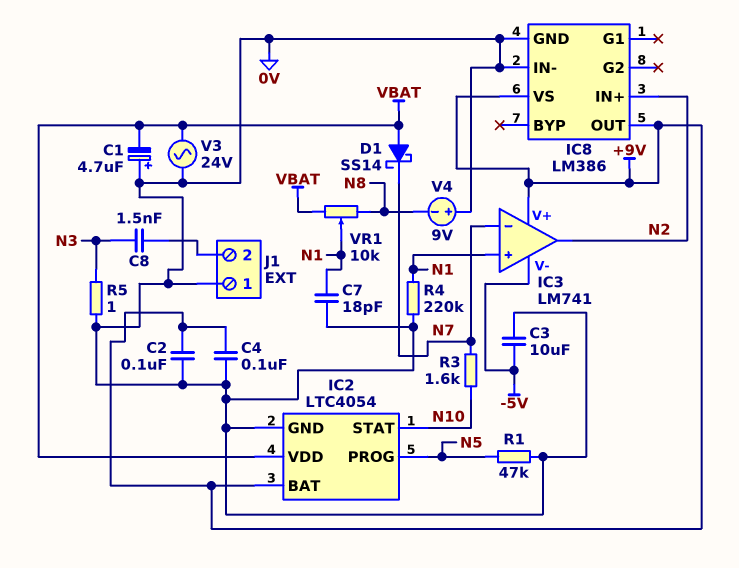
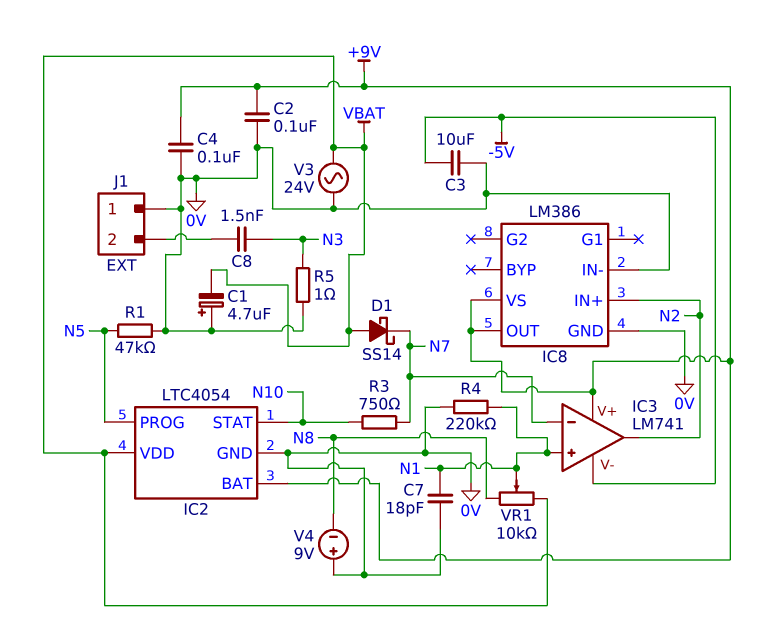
R3: 1.6k (N7, N10) -> 750 (N7, N10)

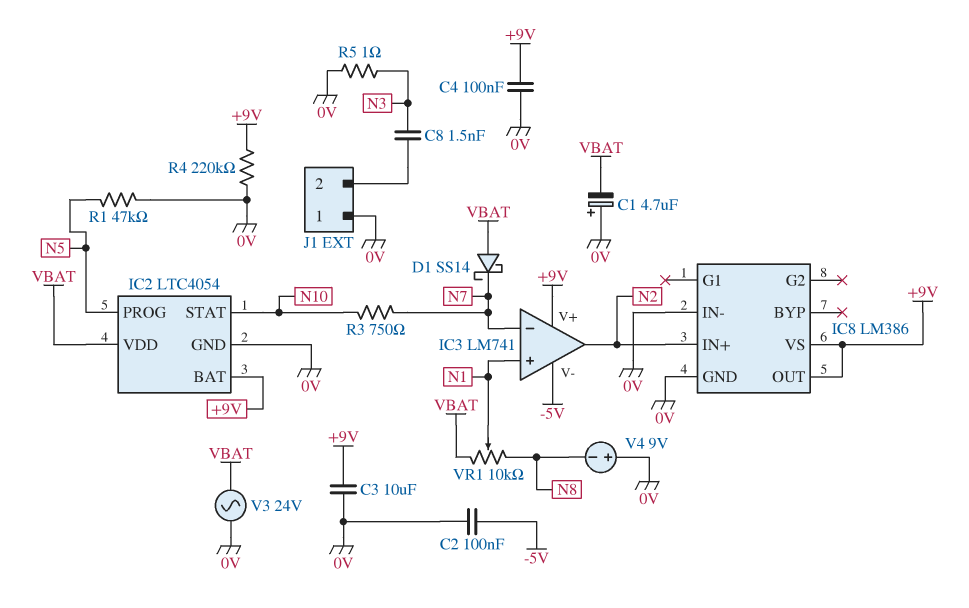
C2: 100nF (+9V, 0V) -> 100nF (-5V, 0V)
C3: 10uF (-5V, 0V) -> 10uF (+9V, 0V)
C7: 18pF (0V, N1) -> none
R4: 220k (0V, N1) -> 220k (+9V, 0V)

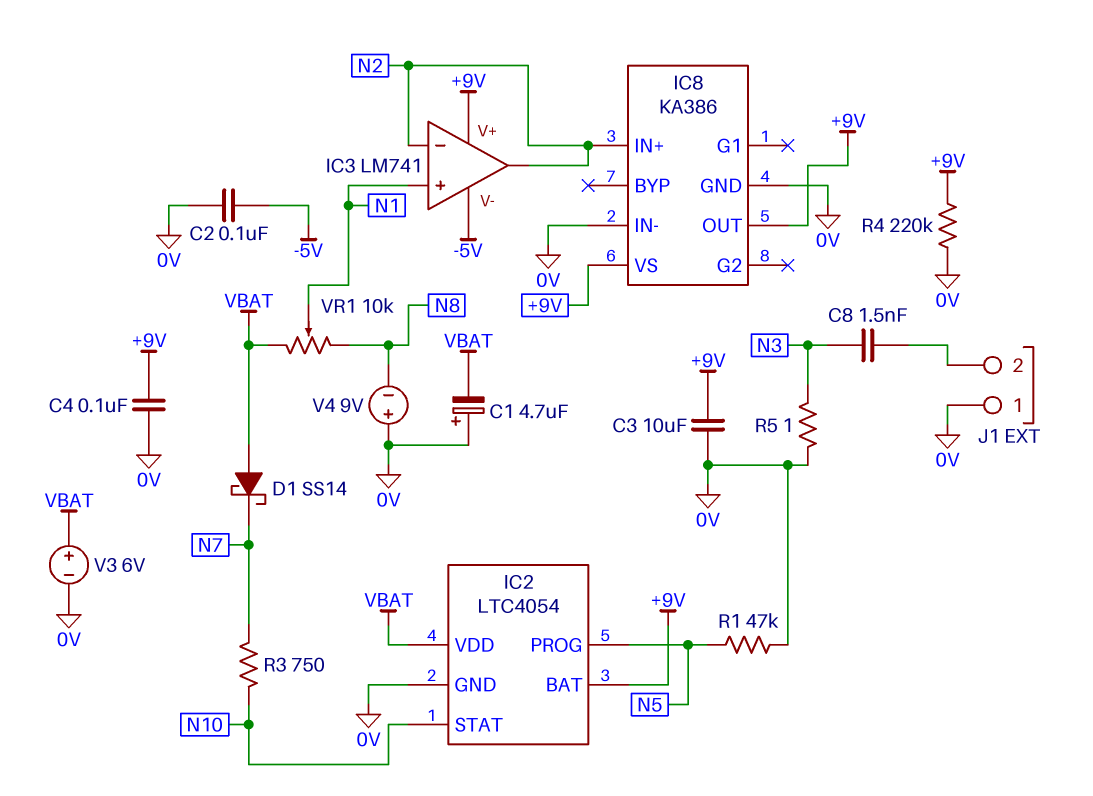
IC3 pin in-: N7 -> N2
IC8: LM386 -> KA386
V3: AC 24V (0V, VBAT) -> 6V (plus VBAT, minus 0V)

